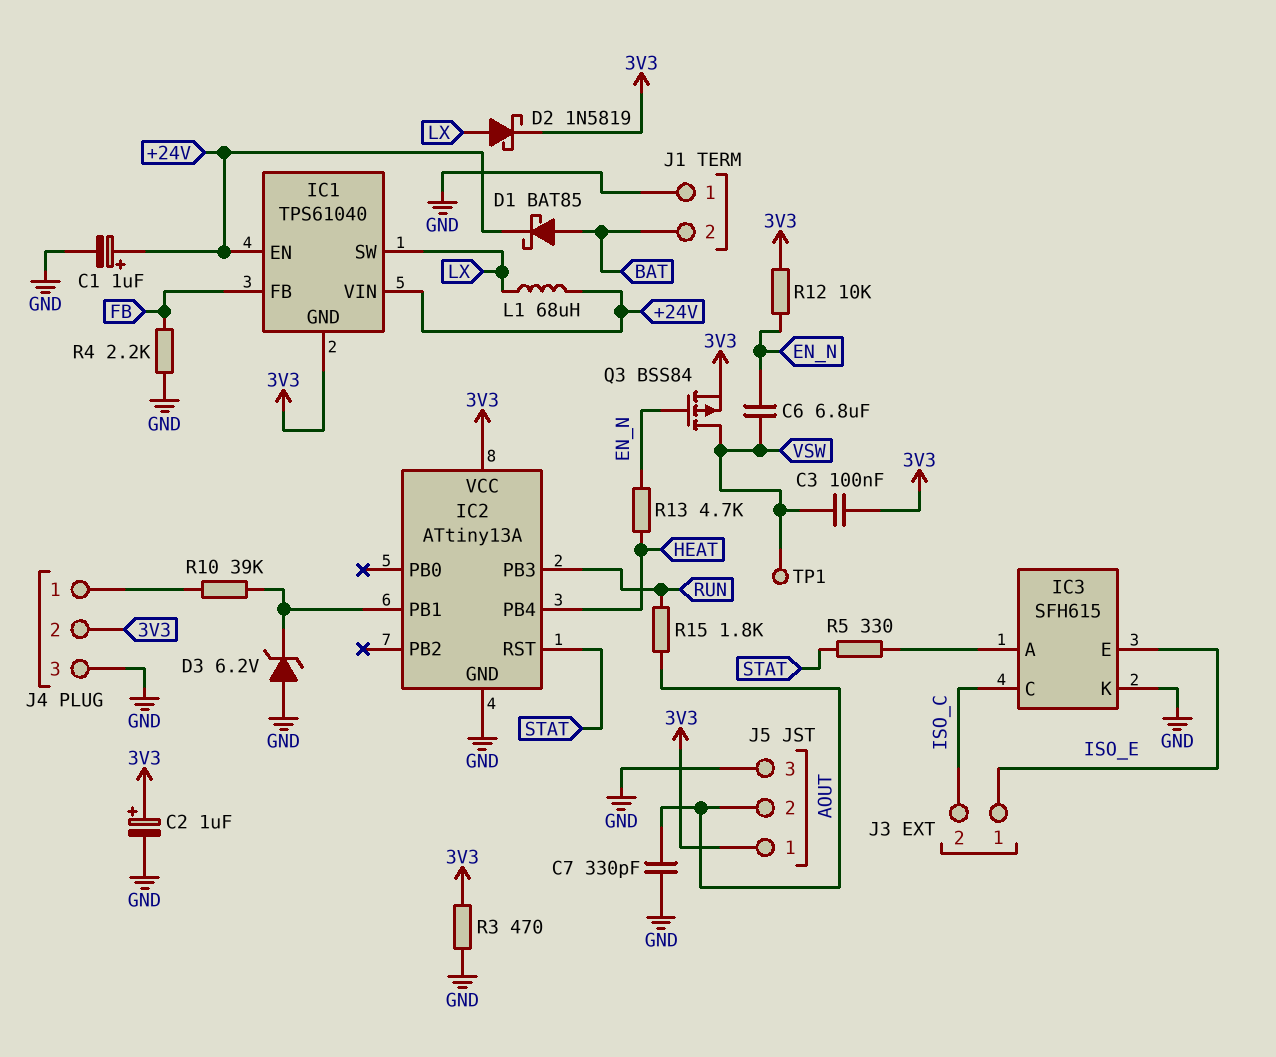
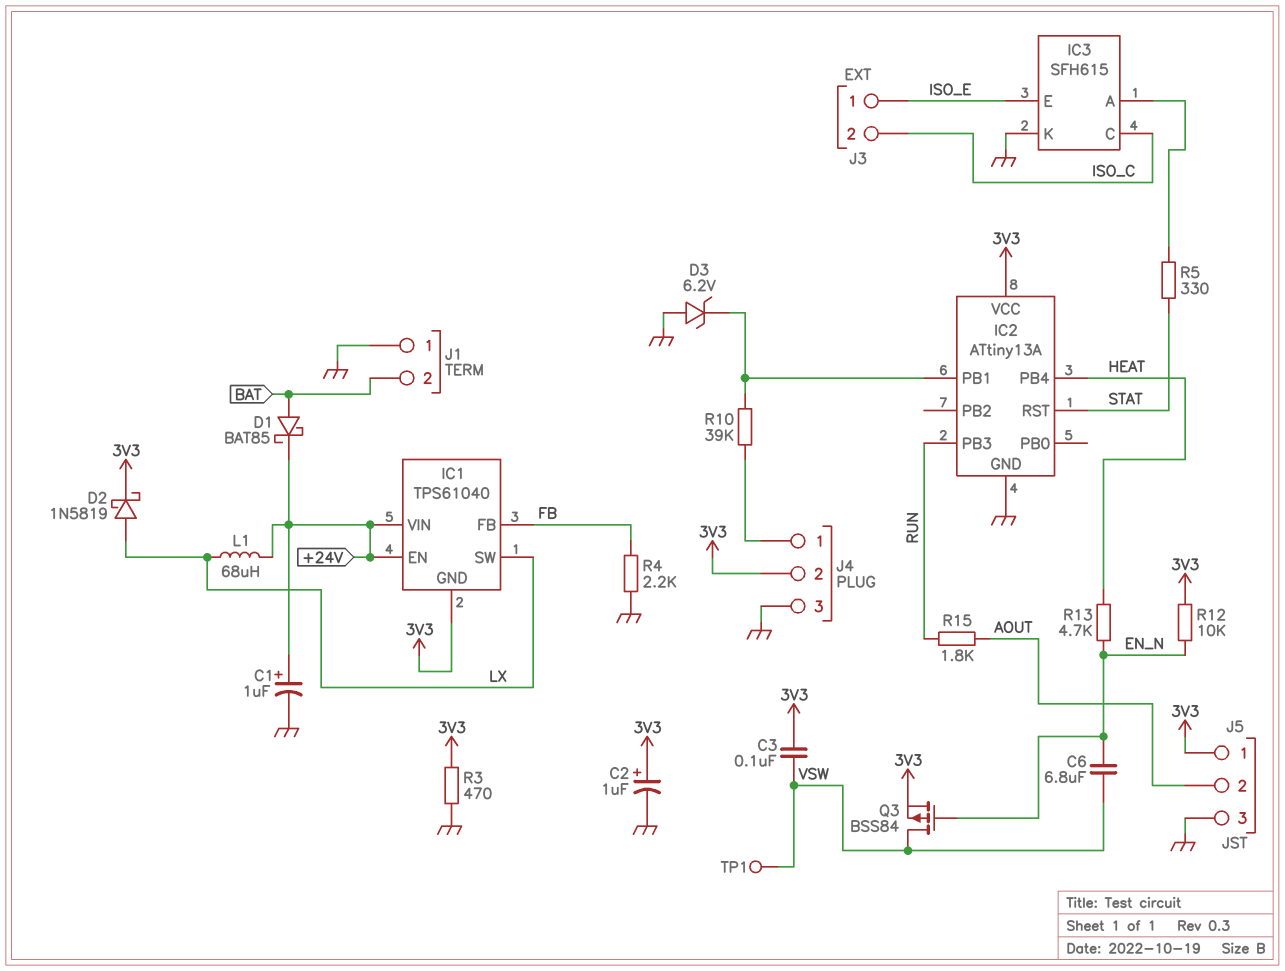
C7: 330pF (AOUT, GND) -> none

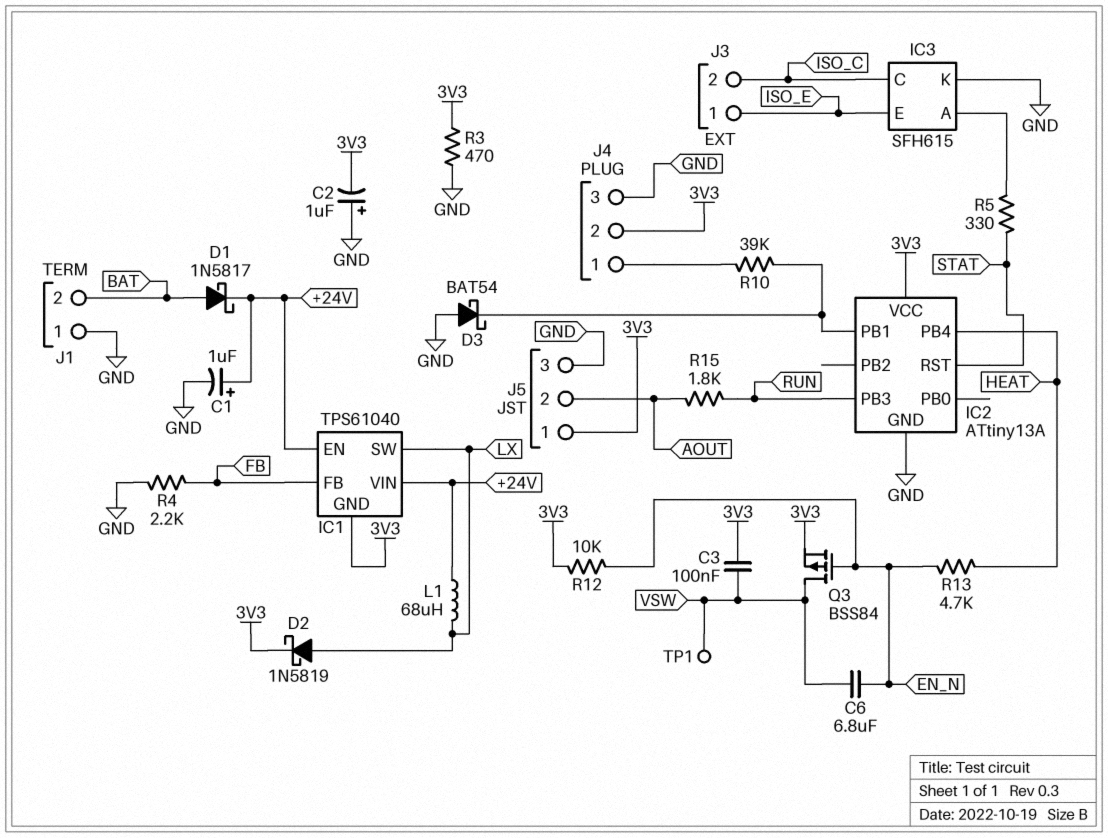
C2: 1uF (plus 3V3, minus GND) -> 1uF (plus GND, minus 3V3)
D1: schottky BAT85 (A BAT, K +24V) -> schottky 1N5817 (A BAT, K +24V)
D3: zener 6.2V (A GND, K IC2/PB1) -> schottky BAT54 (A GND, K IC2/PB1)

